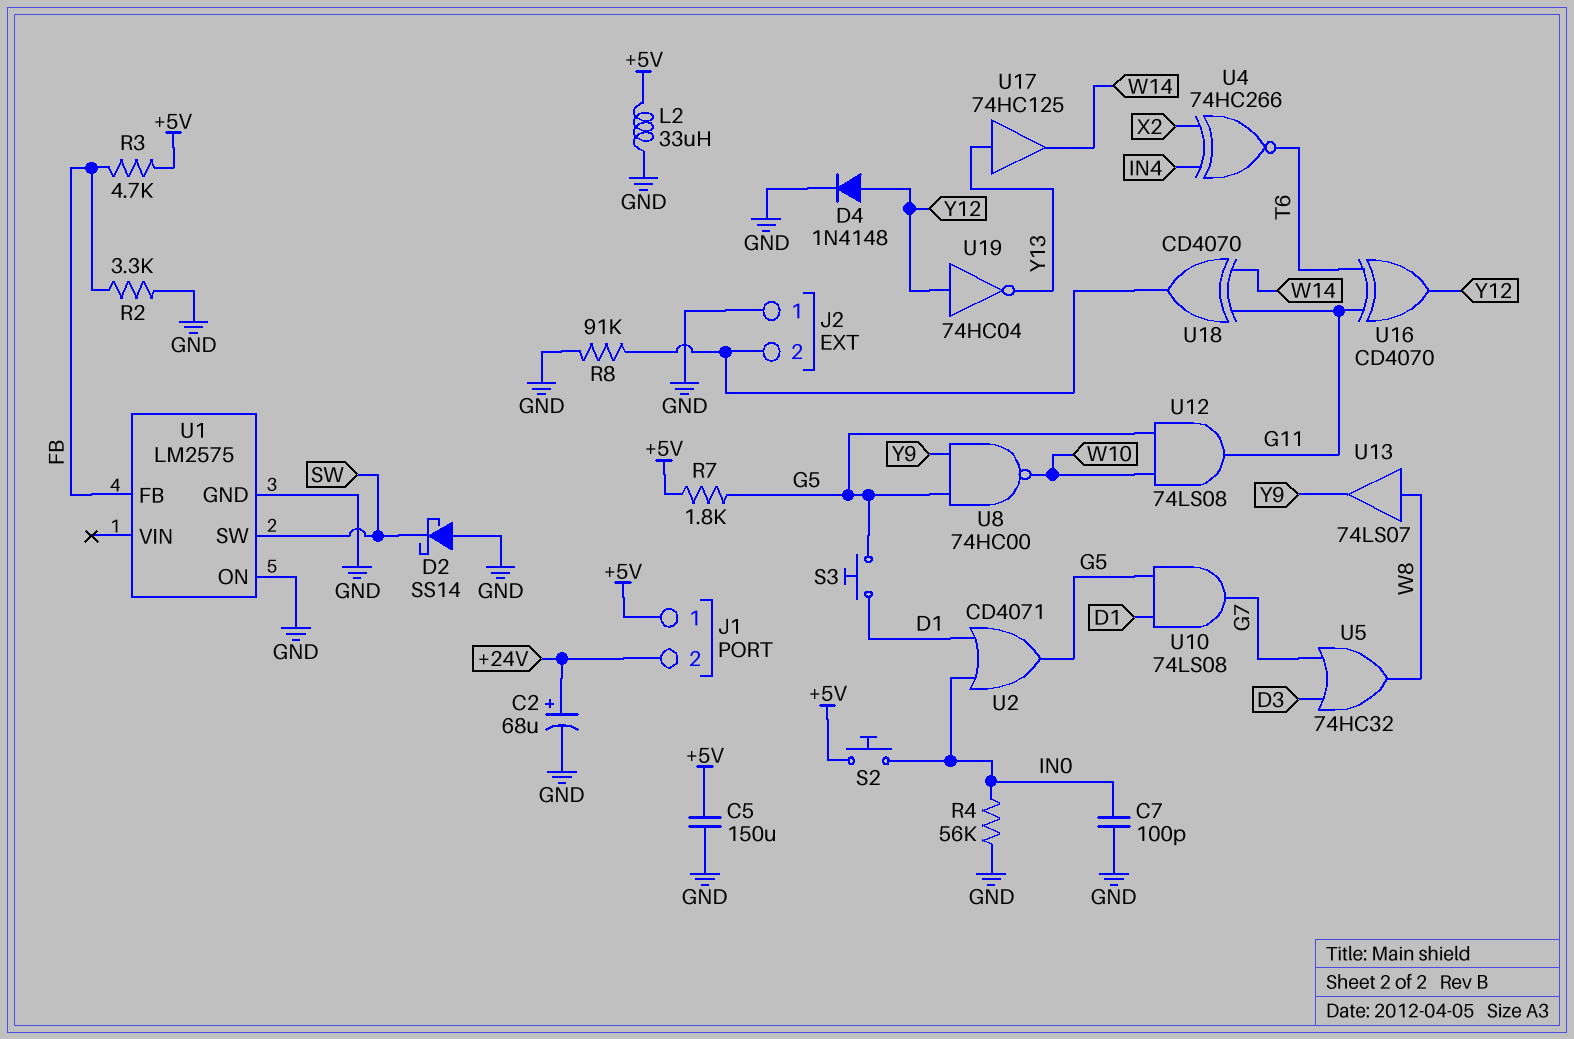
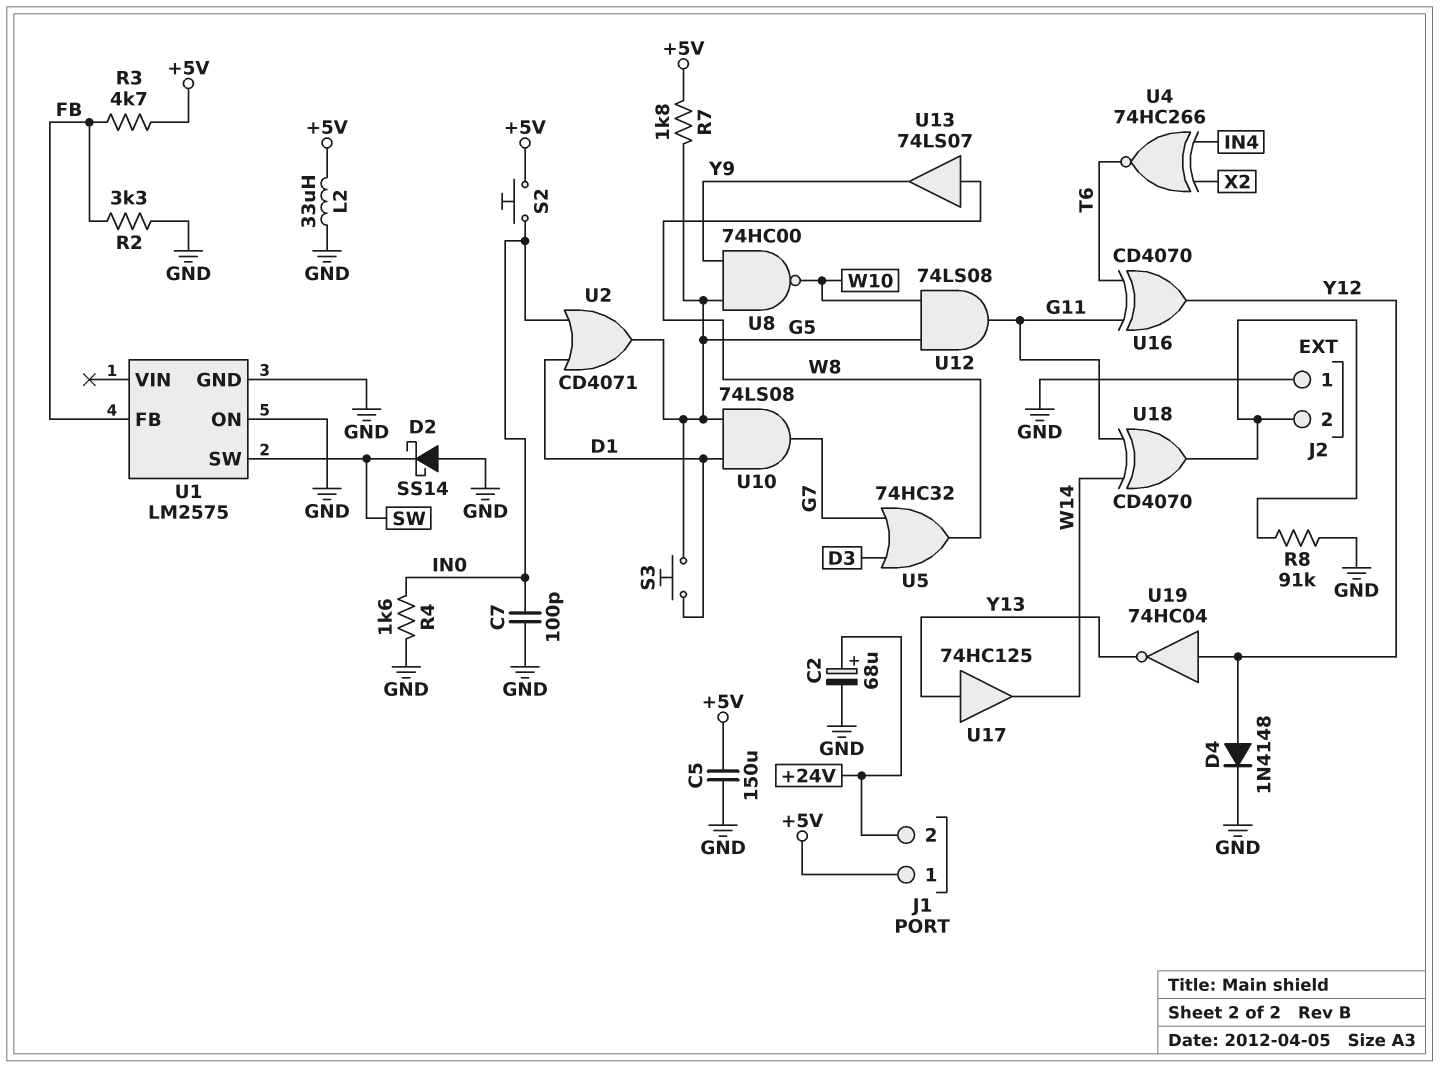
R4: 56k (GND, IN0) -> 1.6k (GND, IN0)

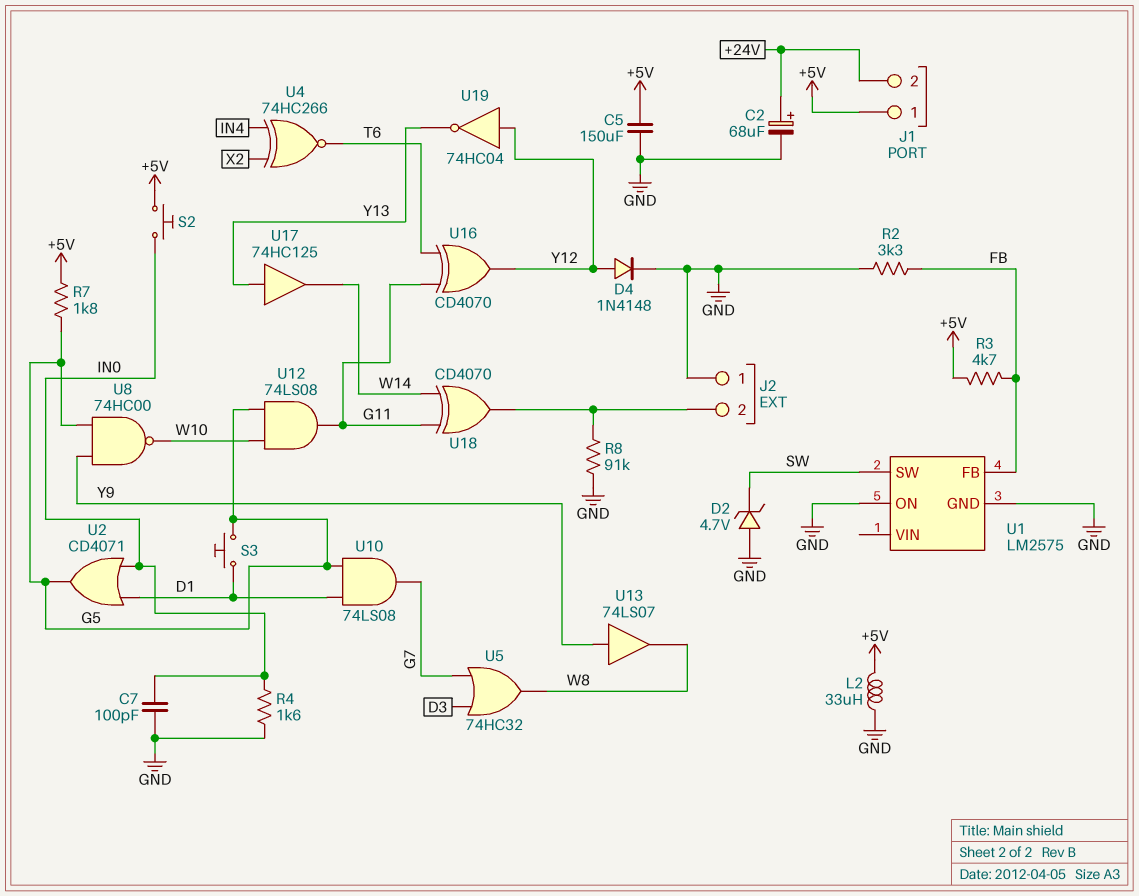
D2: schottky SS14 (A GND, K SW) -> zener 4.7V (A GND, K SW)
U13: buffer 74LS07 (in W8, out Y9) -> buffer 74LS07 (in Y9, out W8)

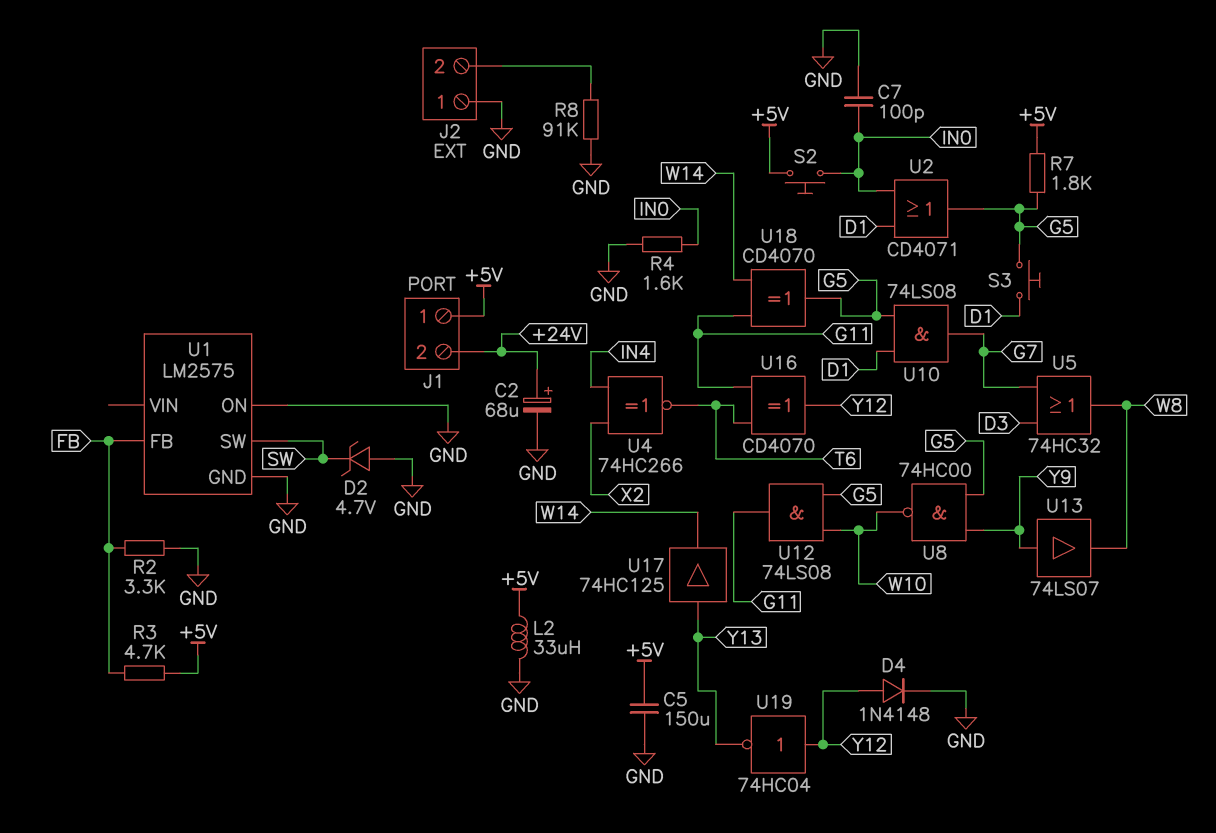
U18: XOR CD4070 (in G11, in W14, out J2/2) -> XOR CD4070 (in G11, in W14, out G5)

